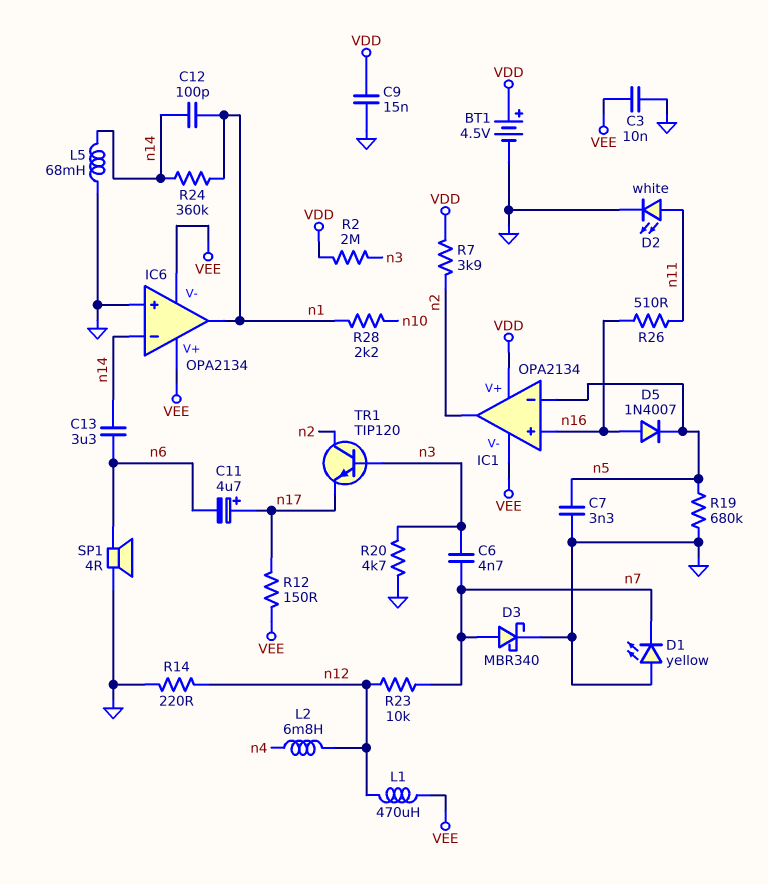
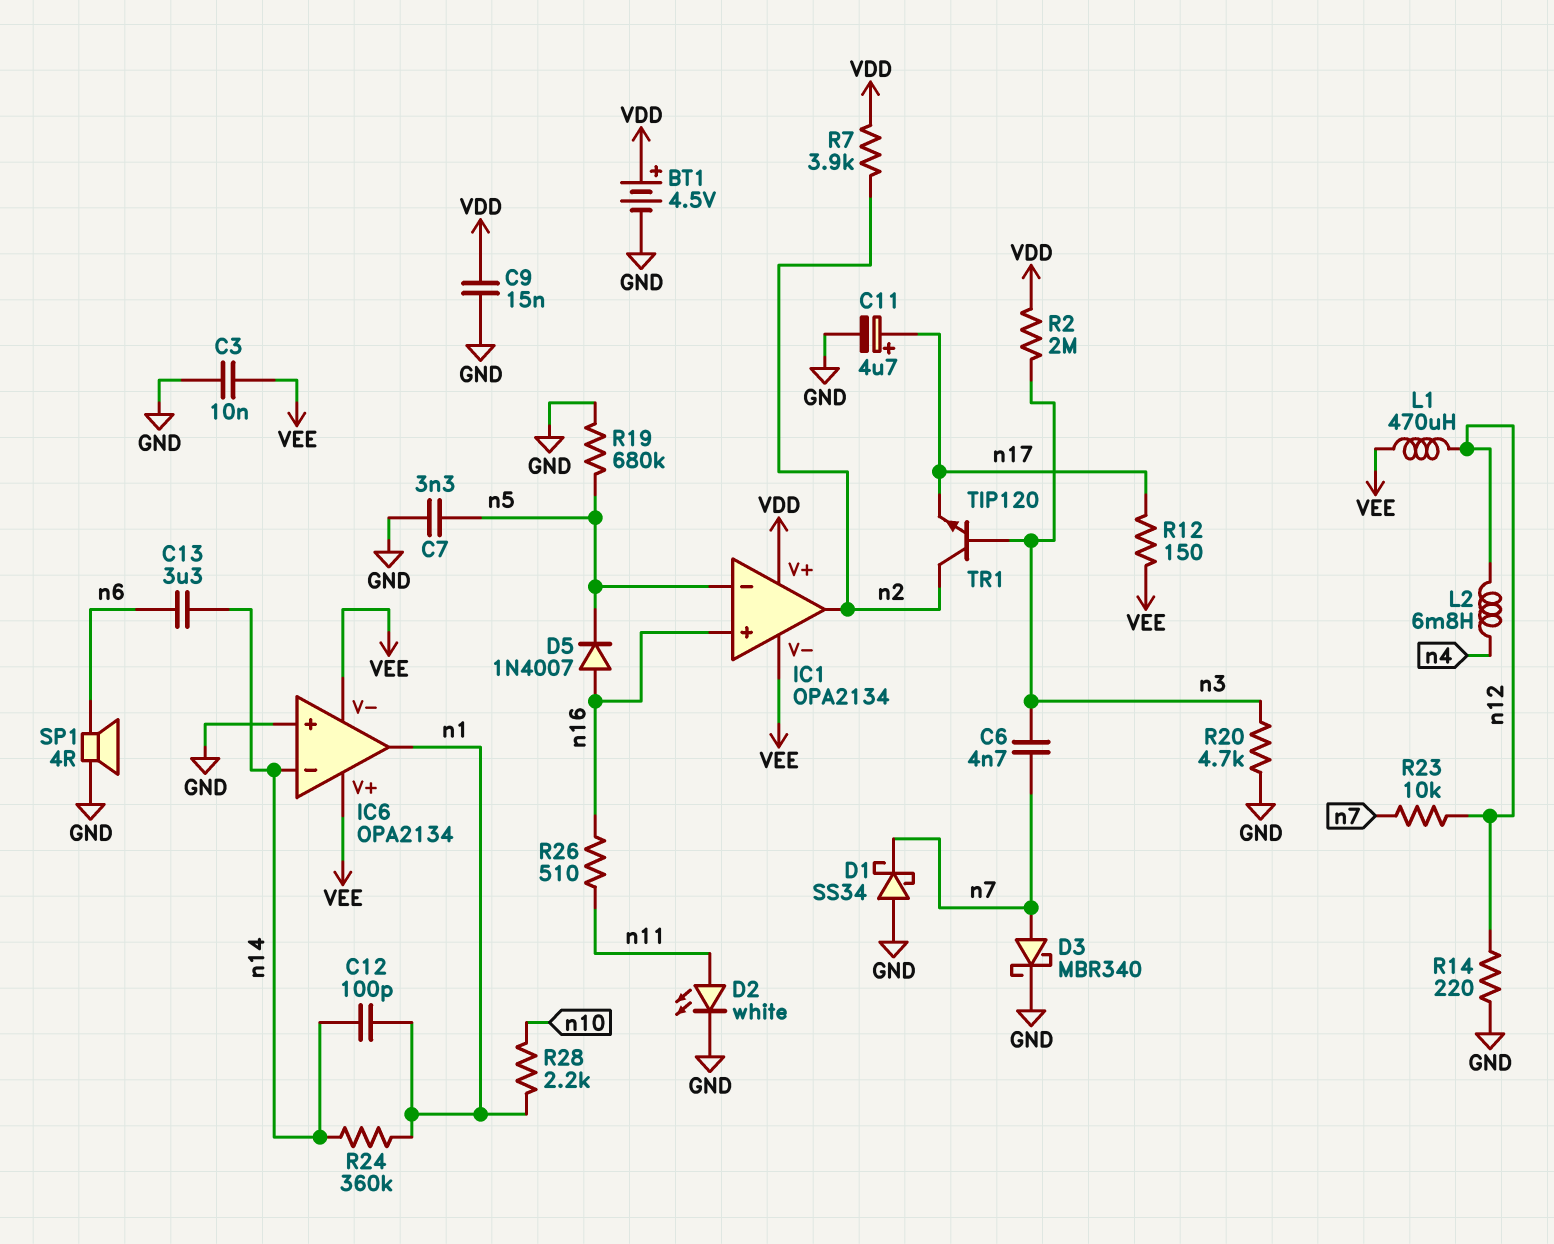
C11: 4.7uF (plus n17, minus n6) -> 4.7uF (plus n17, minus GND)
D1: LED yellow (A GND, K n7) -> schottky SS34 (A GND, K n7)
L5: 68mH (GND, n14) -> none

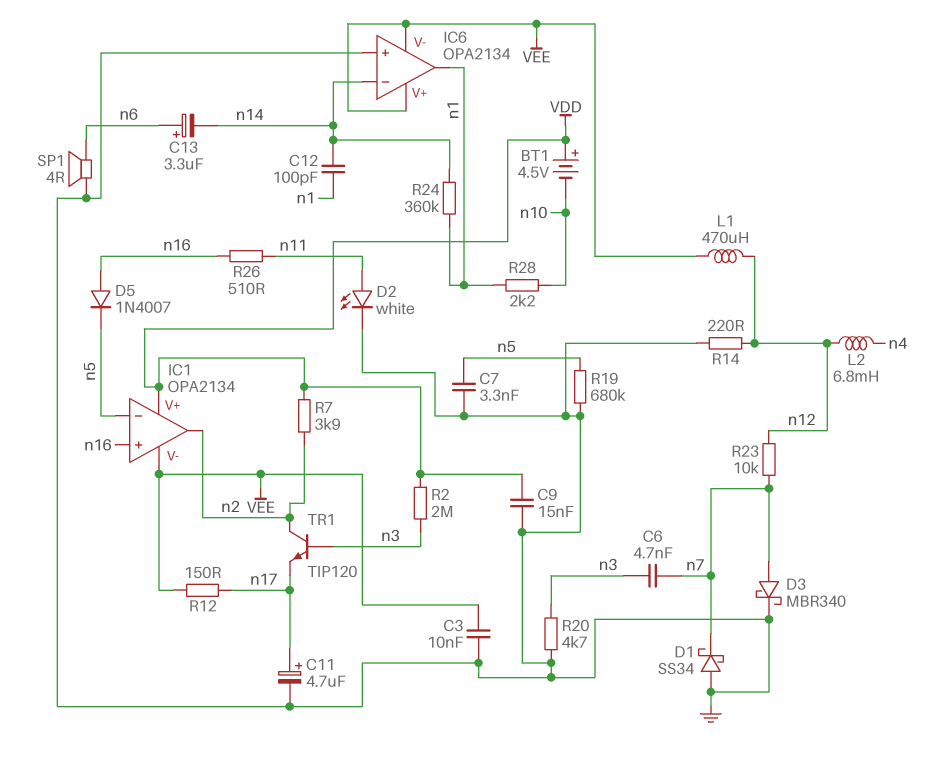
BT1: 4.5V (plus VDD, minus GND) -> 4.5V (plus VDD, minus n10)
C13: 3.3uF (n6, n14) -> 3.3uF (plus n6, minus n14)

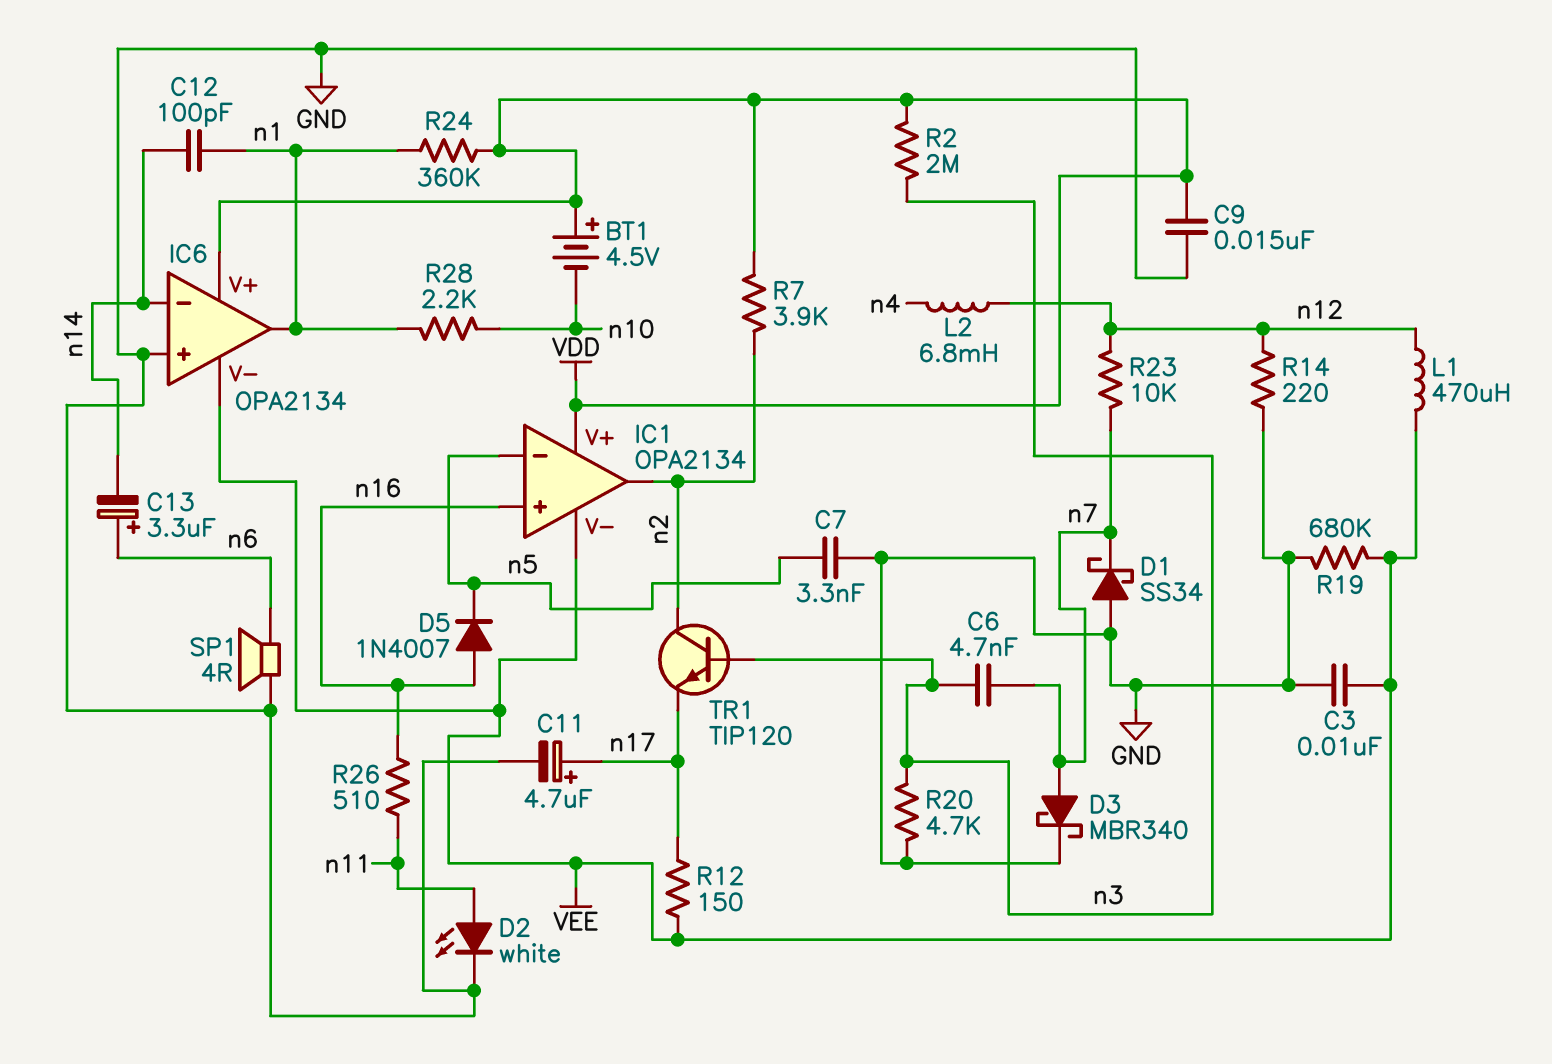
IC6 pin V+: VEE -> VDD
R19: 680k (GND, n5) -> 680k (GND, VEE)
R24: 360k (n1, n14) -> 360k (VDD, n1)

